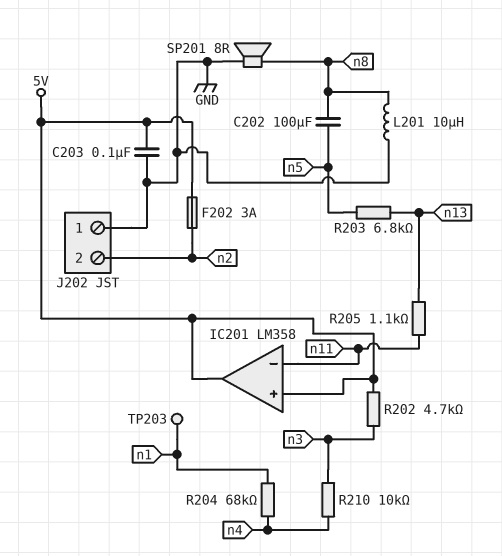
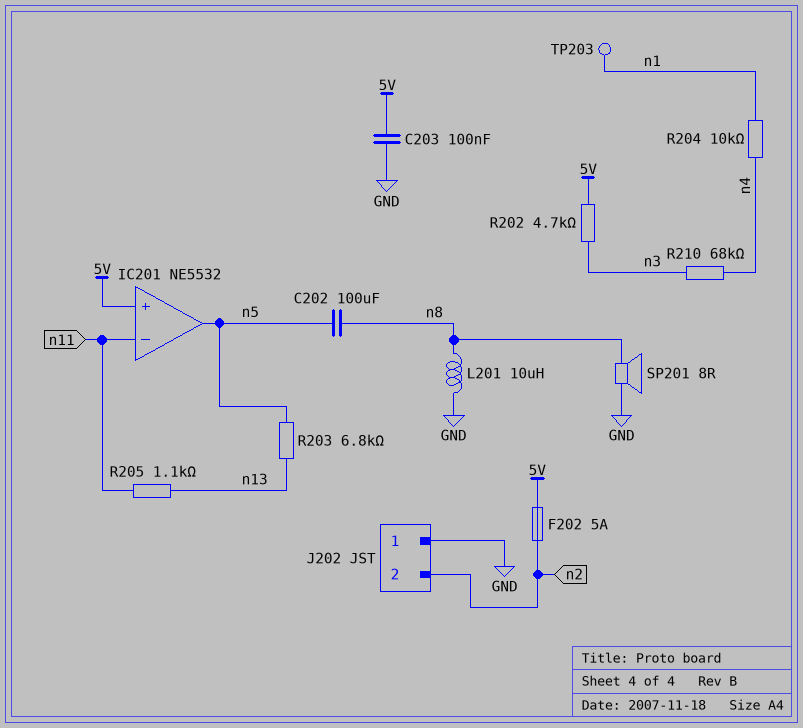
F202: 3A (5V, n2) -> 5A (5V, n2)
IC201: LM358 -> NE5532
IC201 pin out: 5V -> n5
R204: 68k (n1, n4) -> 10k (n1, n4)
R210: 10k (n3, n4) -> 68k (n3, n4)

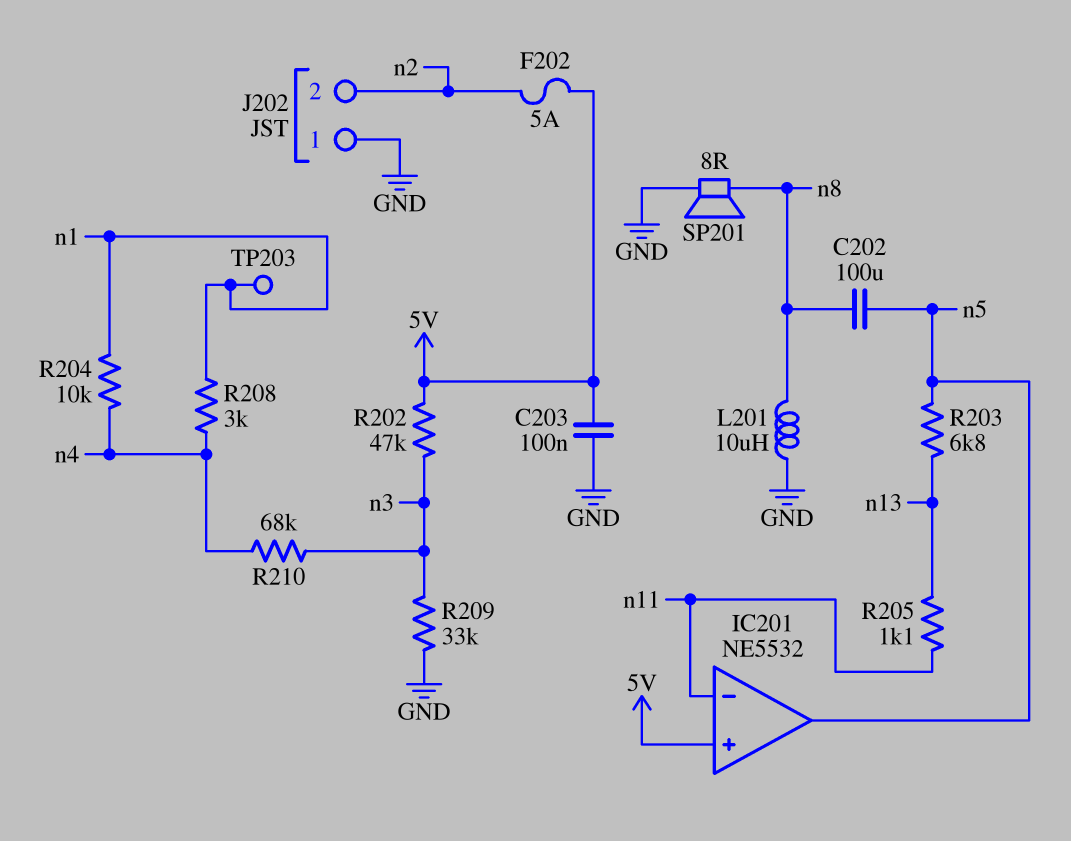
R202: 4.7k (5V, n3) -> 47k (5V, n3)
R208: none -> 3k (n1, n4)
R209: none -> 33k (GND, n3)

